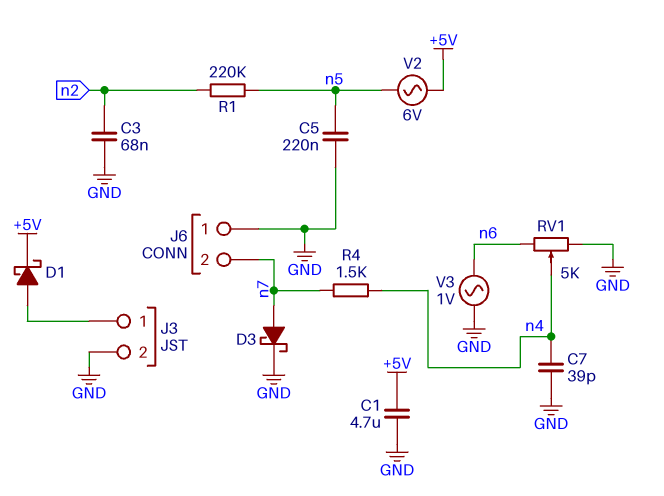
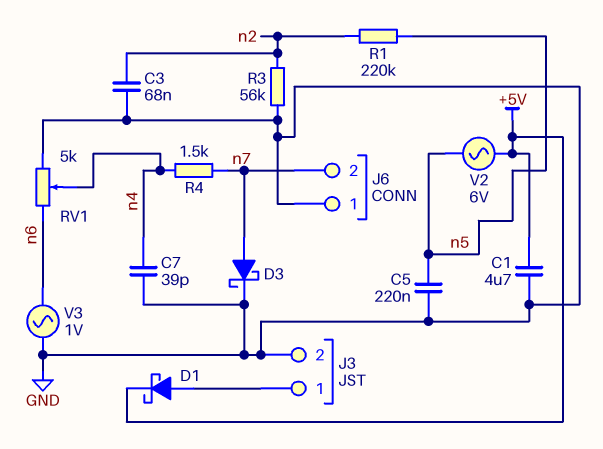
R3: none -> 56k (GND, n2)

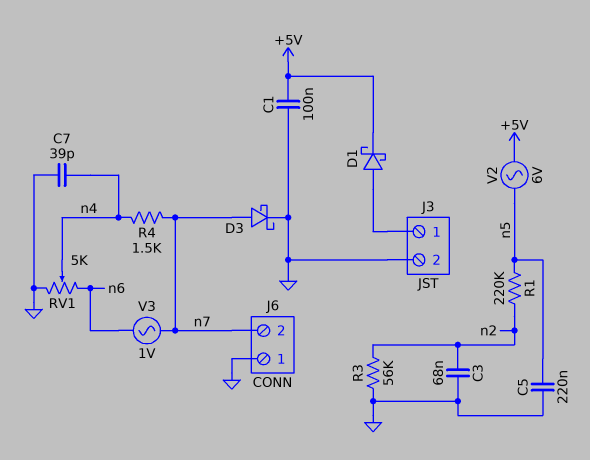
C1: 4.7uF (+5V, GND) -> 100nF (+5V, GND)
V3: AC 1V (GND, n6) -> AC 1V (n6, n7)

